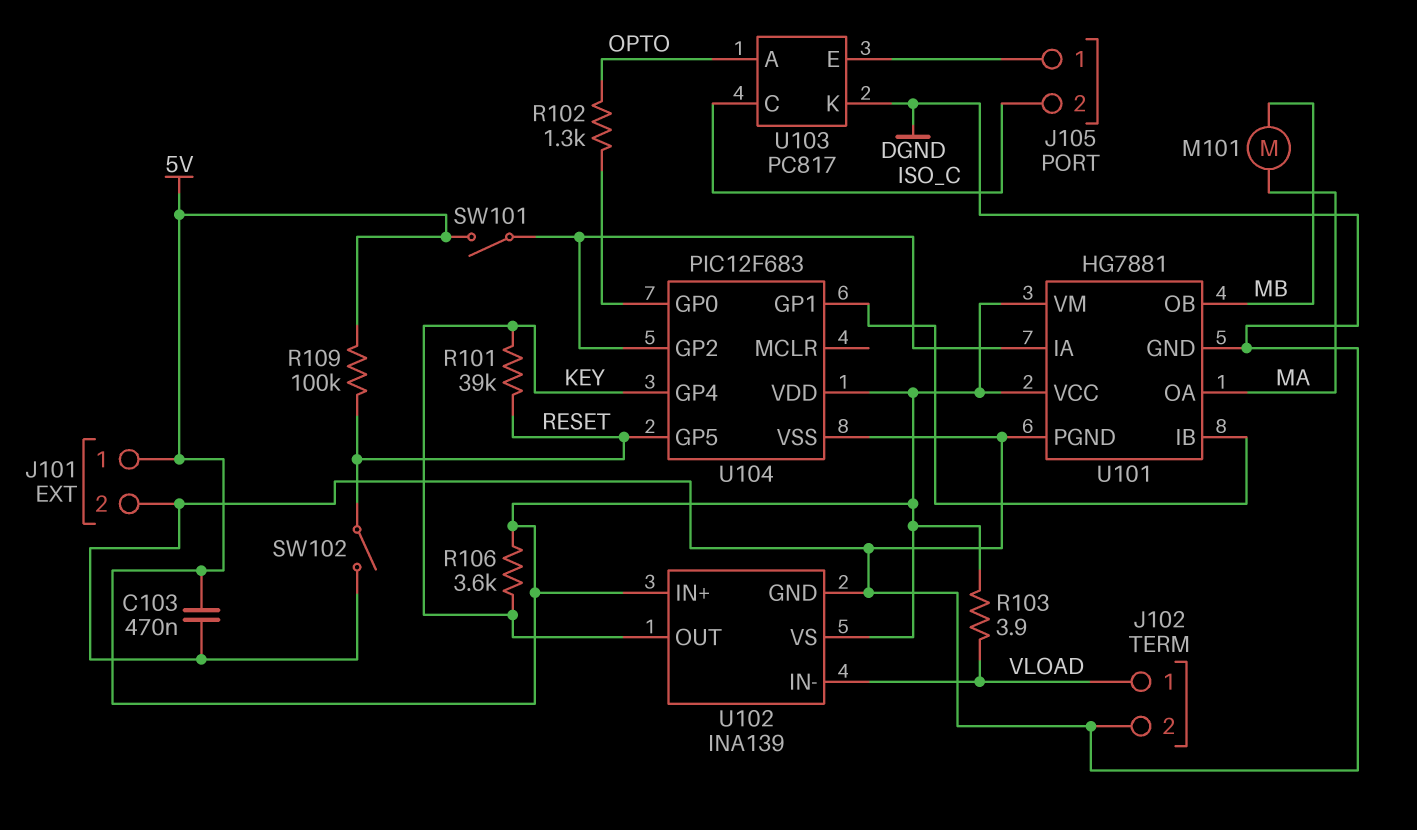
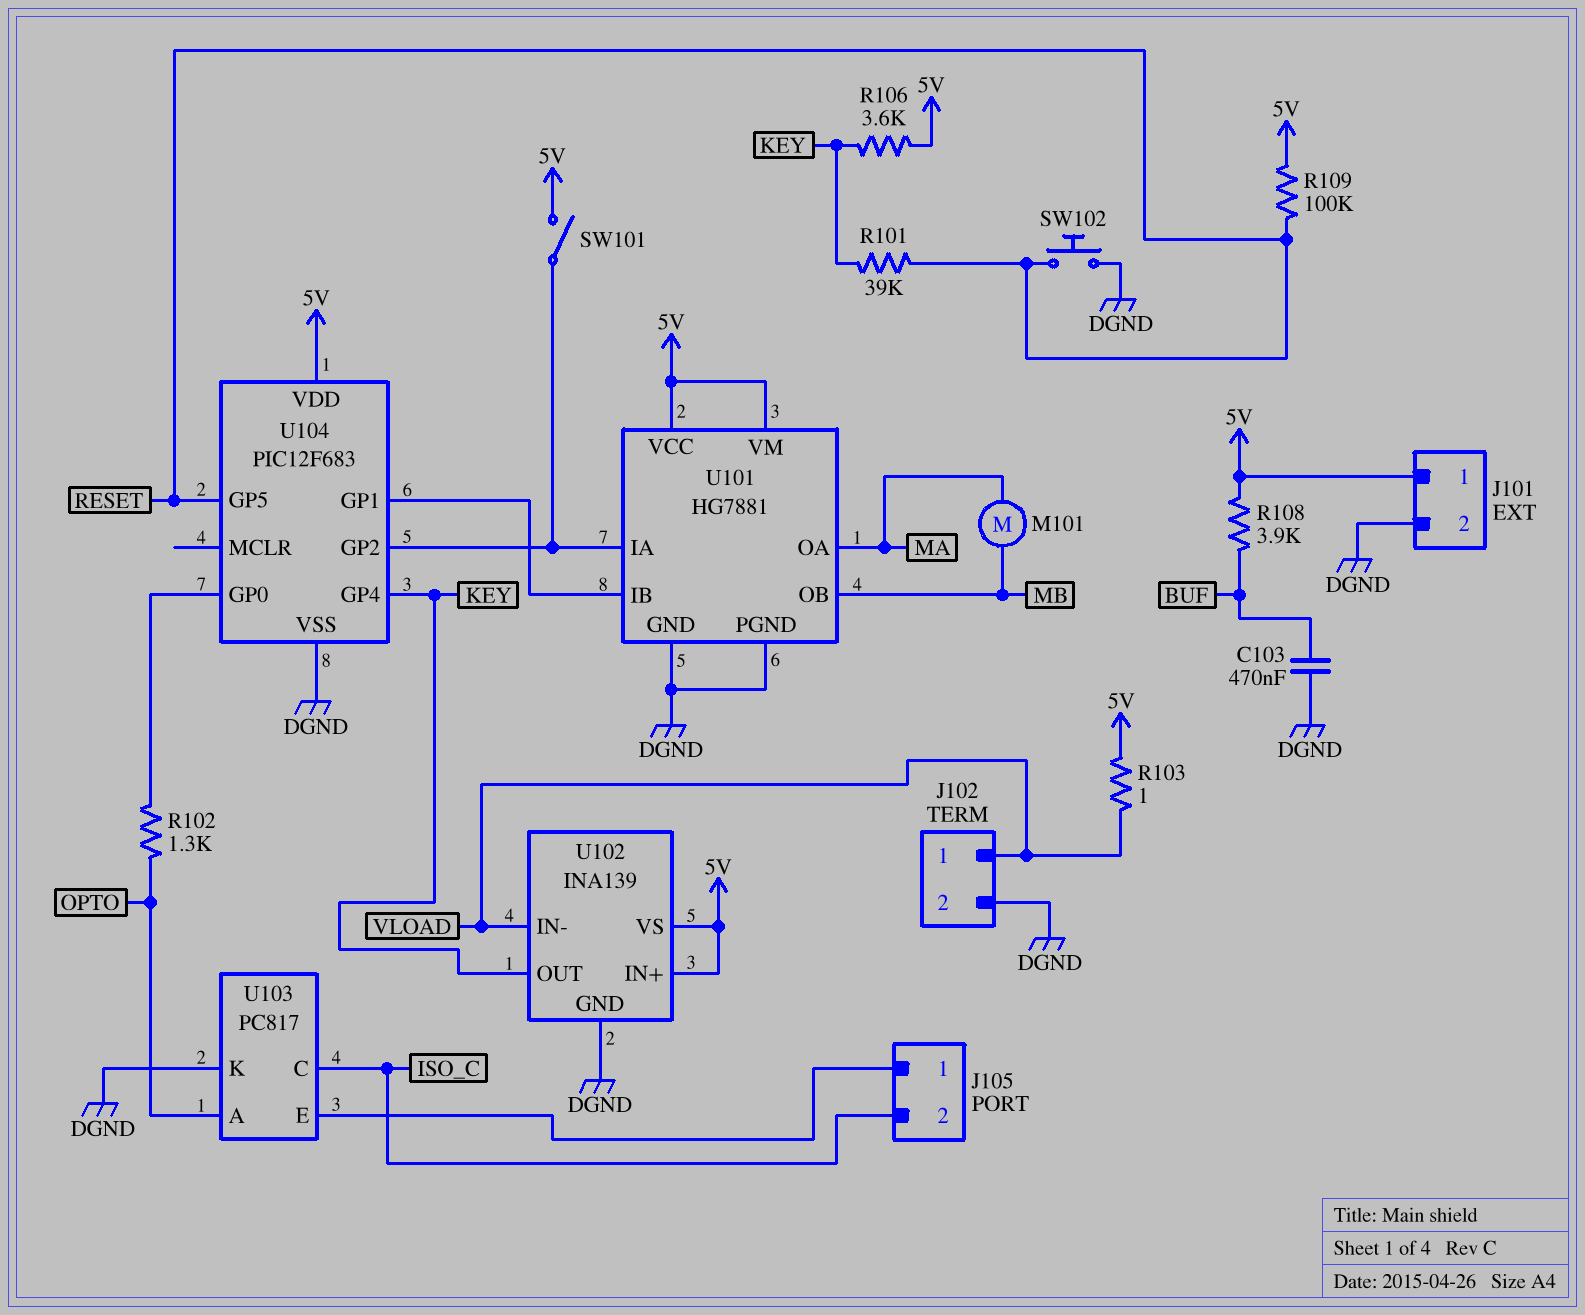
C103: 470nF (5V, DGND) -> 470nF (BUF, DGND)
R103: 3.9 (5V, VLOAD) -> 1 (5V, VLOAD)
R108: none -> 3.9k (5V, BUF)
SW102: switch (DGND, RESET) -> button (DGND, RESET)

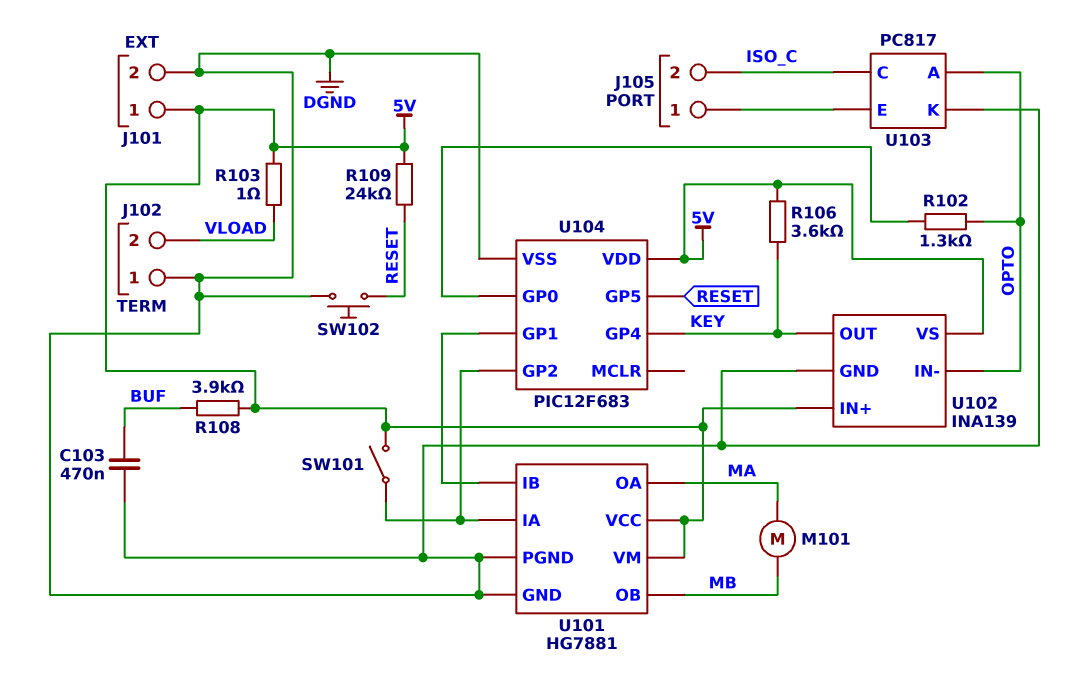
J102 pin 1: VLOAD -> DGND
J102 pin 2: DGND -> VLOAD
R101: 39k (KEY, RESET) -> none
R109: 100k (5V, RESET) -> 24k (5V, RESET)
U102 pin IN-: VLOAD -> OPTO

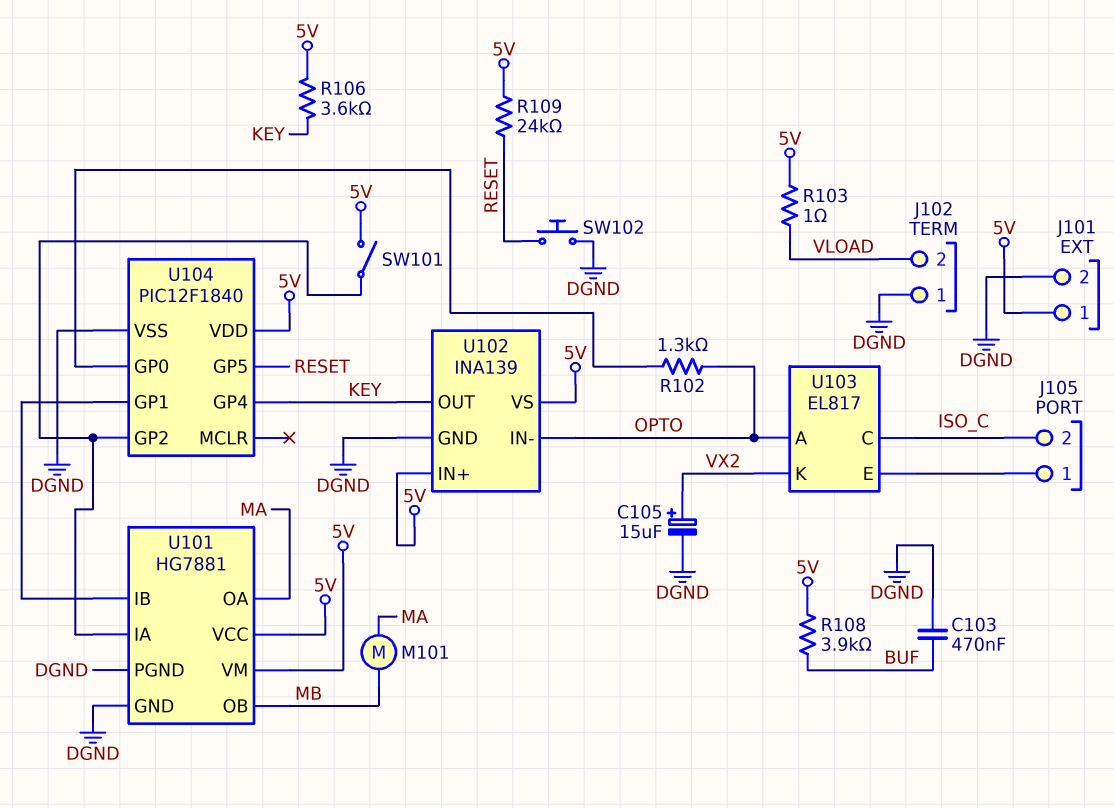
C105: none -> 15uF (plus VX2, minus DGND)
U103: PC817 -> EL817
U103 pin K: DGND -> VX2
U104: PIC12F683 -> PIC12F1840

